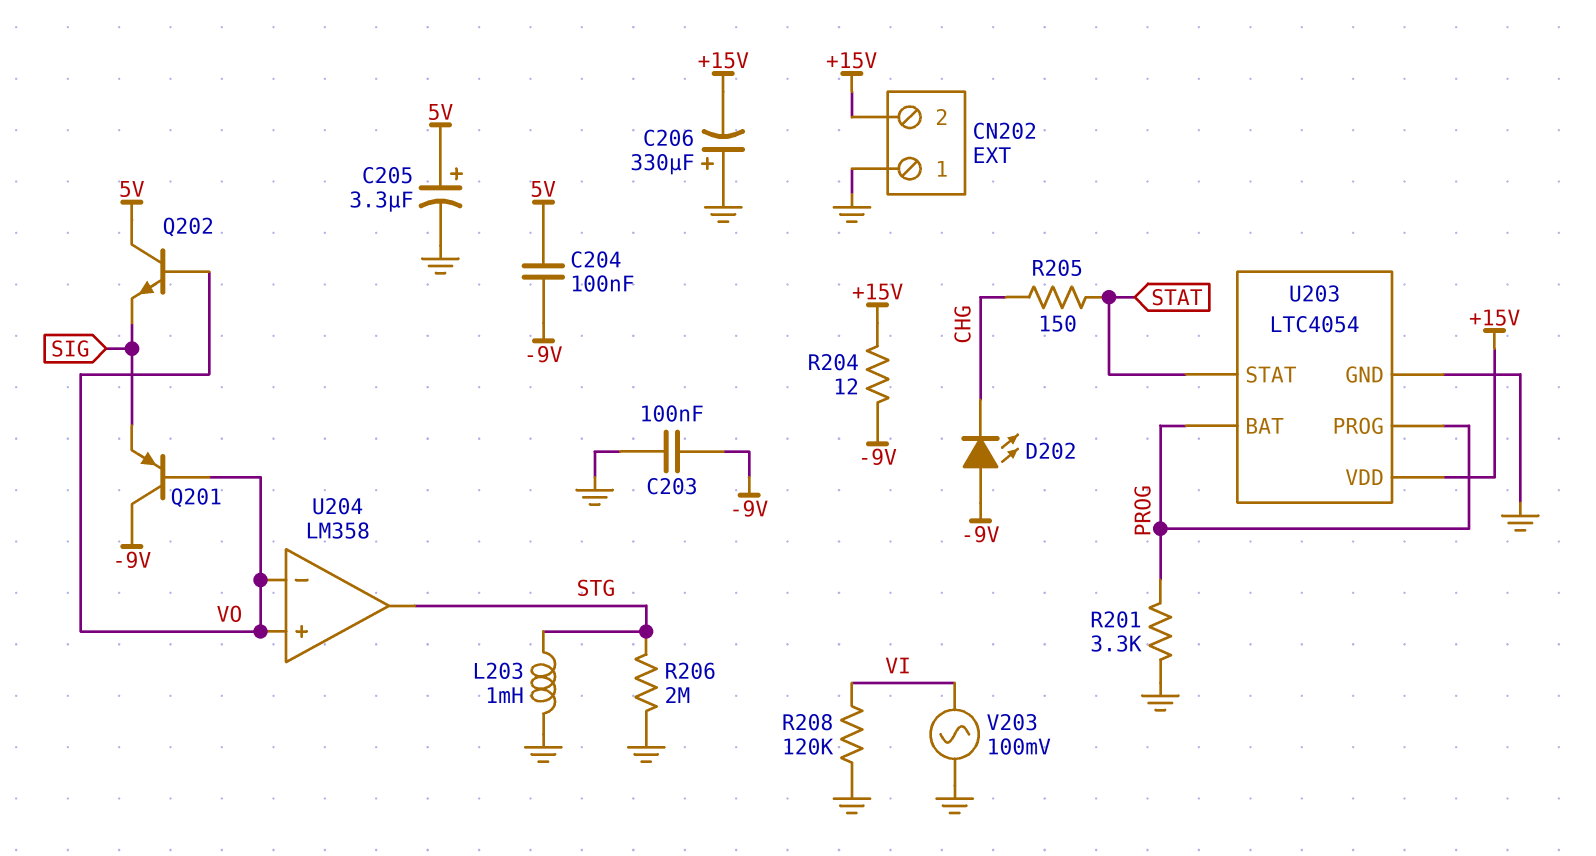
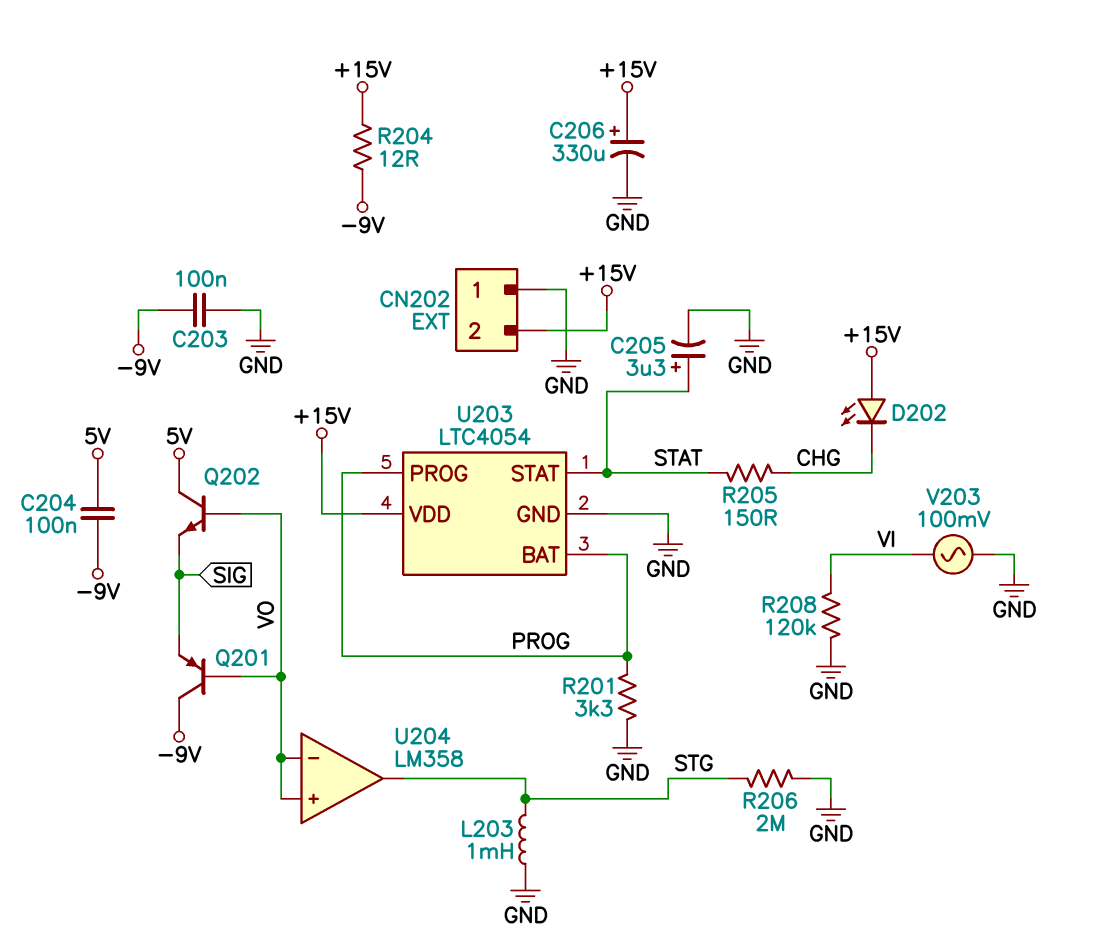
C205: 3.3uF (plus 5V, minus GND) -> 3.3uF (plus STAT, minus GND)
C206: 330uF (plus GND, minus +15V) -> 330uF (plus +15V, minus GND)
D202: LED (A -9V, K CHG) -> LED (A +15V, K CHG)

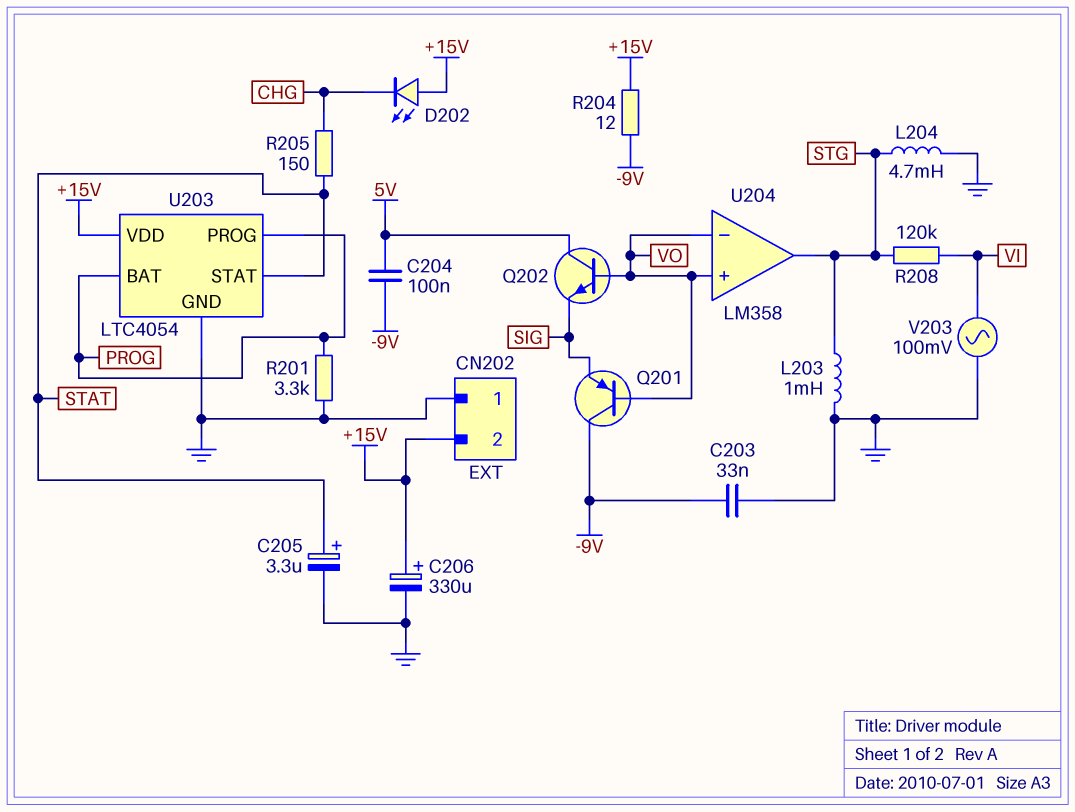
C203: 100nF (-9V, GND) -> 33nF (-9V, GND)
L204: none -> 4.7mH (GND, STG)
R206: 2M (GND, STG) -> none
R208: 120k (GND, VI) -> 120k (STG, VI)

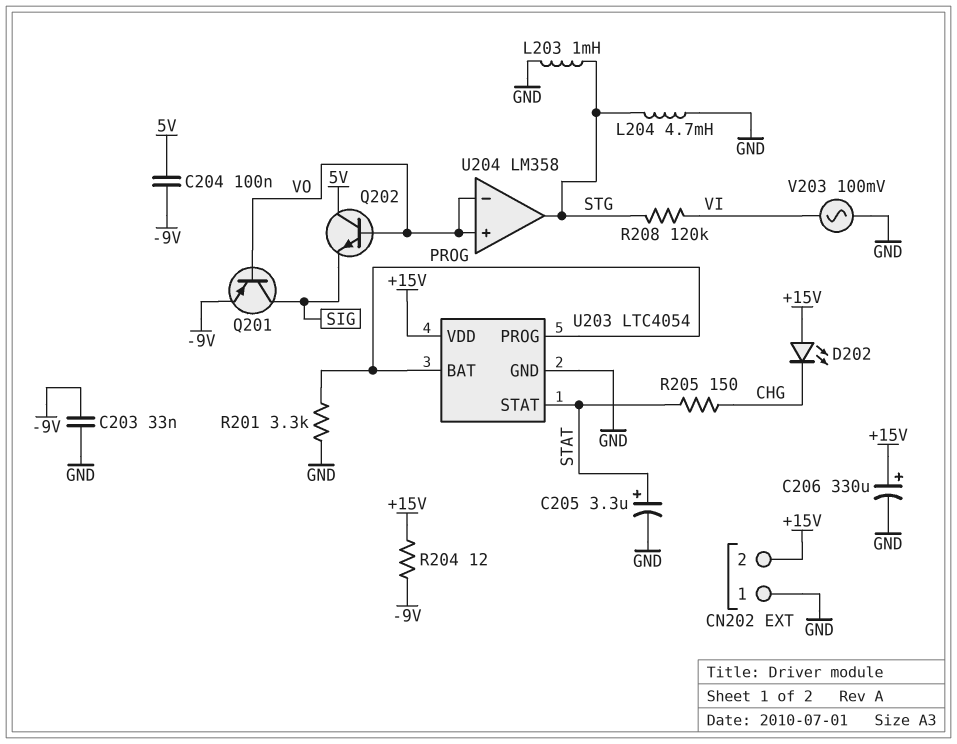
Q201: PNP (B VO, C -9V, E SIG) -> PNP (B VO, C SIG, E -9V)

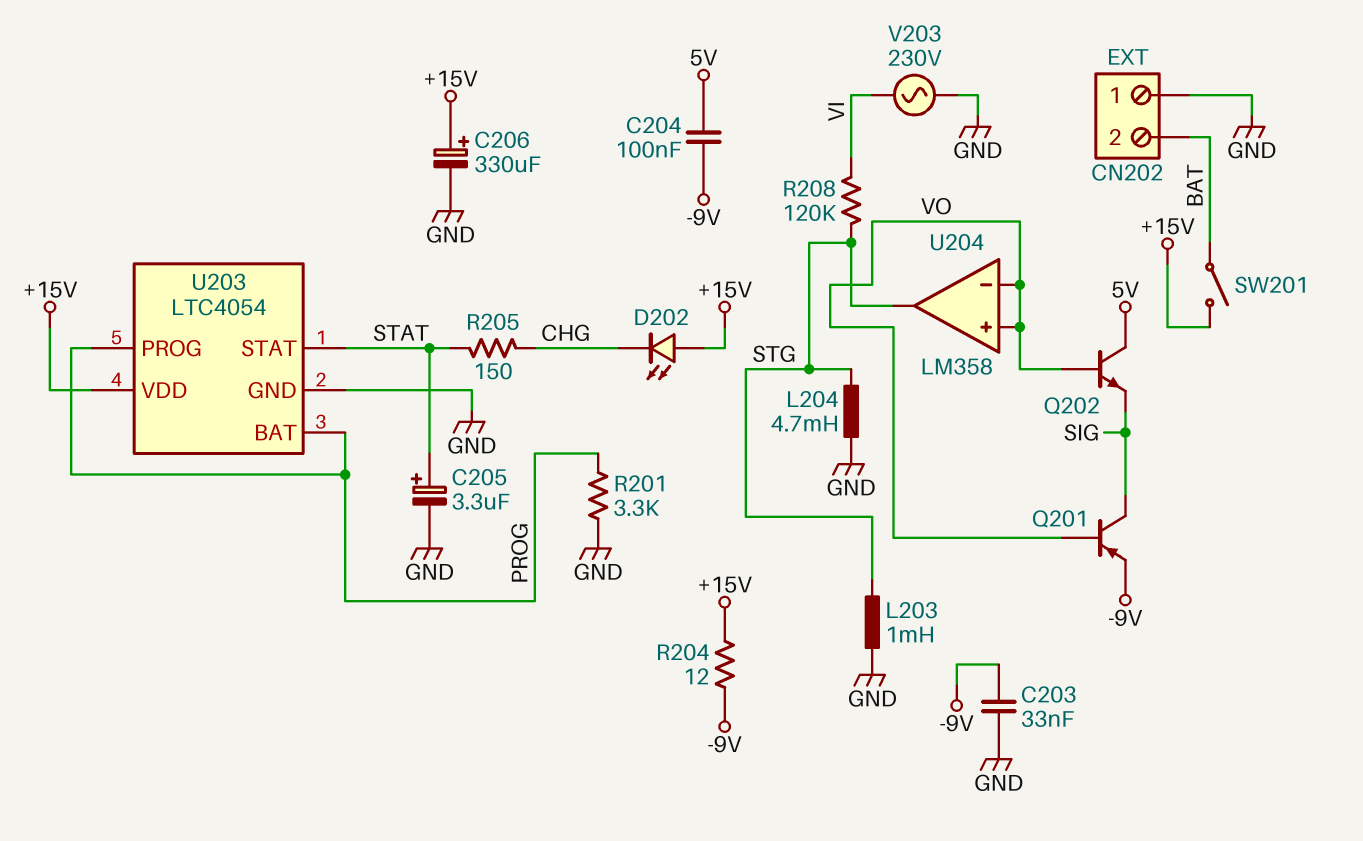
CN202 pin 2: +15V -> BAT
SW201: none -> switch (+15V, BAT)
V203: AC 100mV (GND, VI) -> AC 230V (GND, VI)

